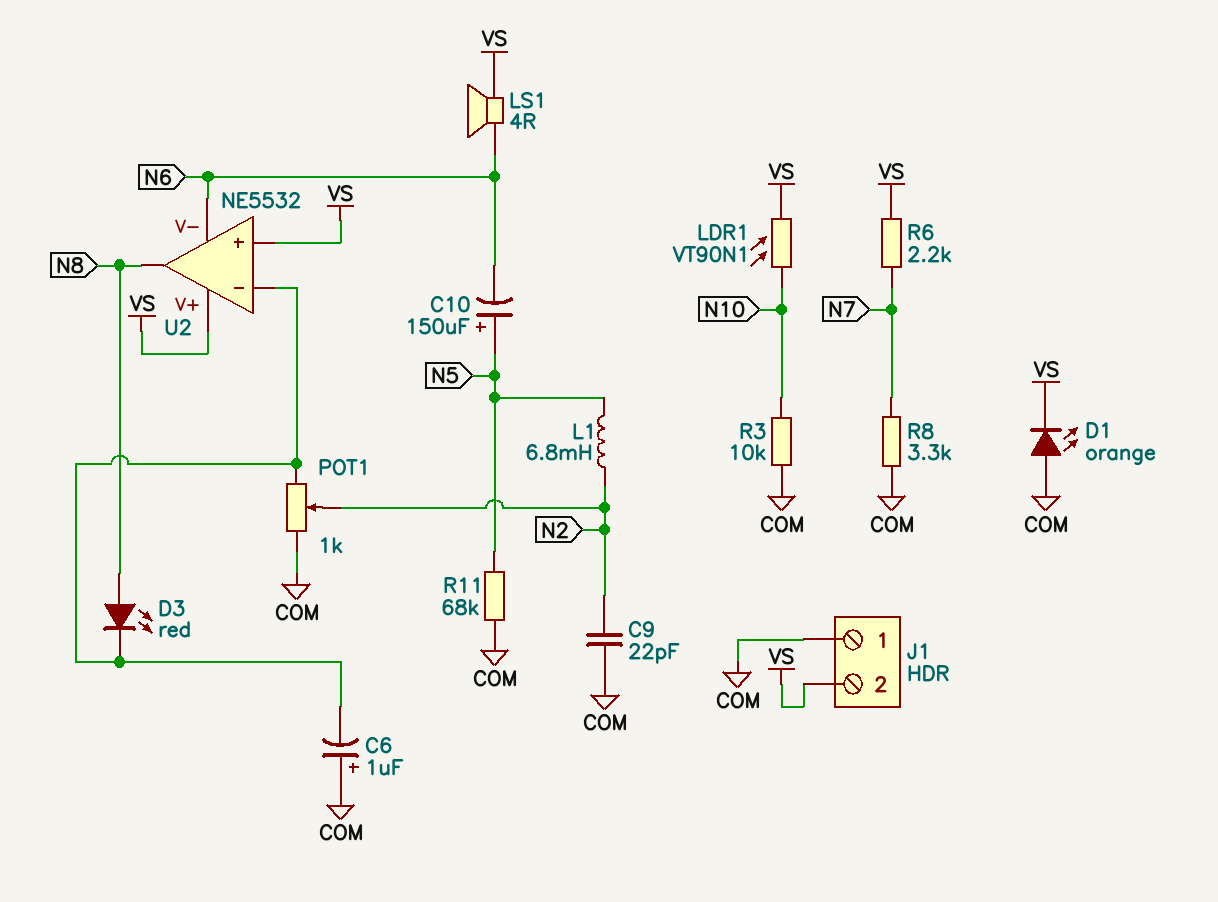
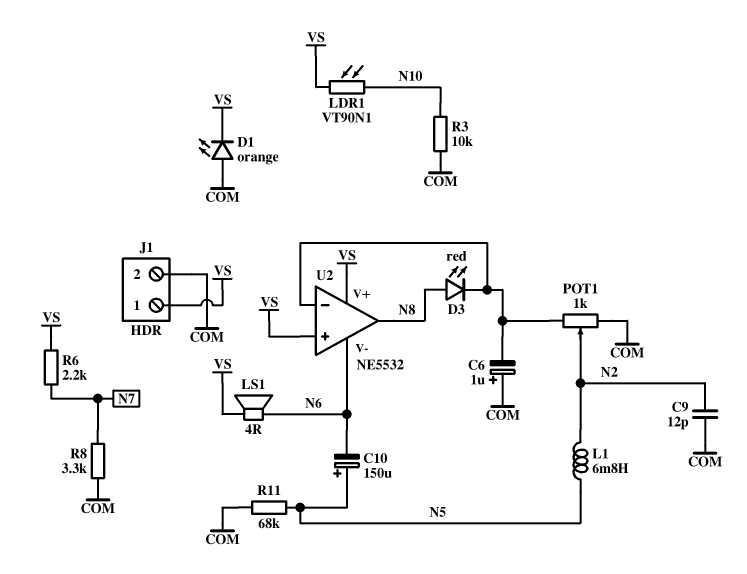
C9: 22pF (COM, N2) -> 12pF (COM, N2)
J1 pin 1: COM -> VS
J1 pin 2: VS -> COM

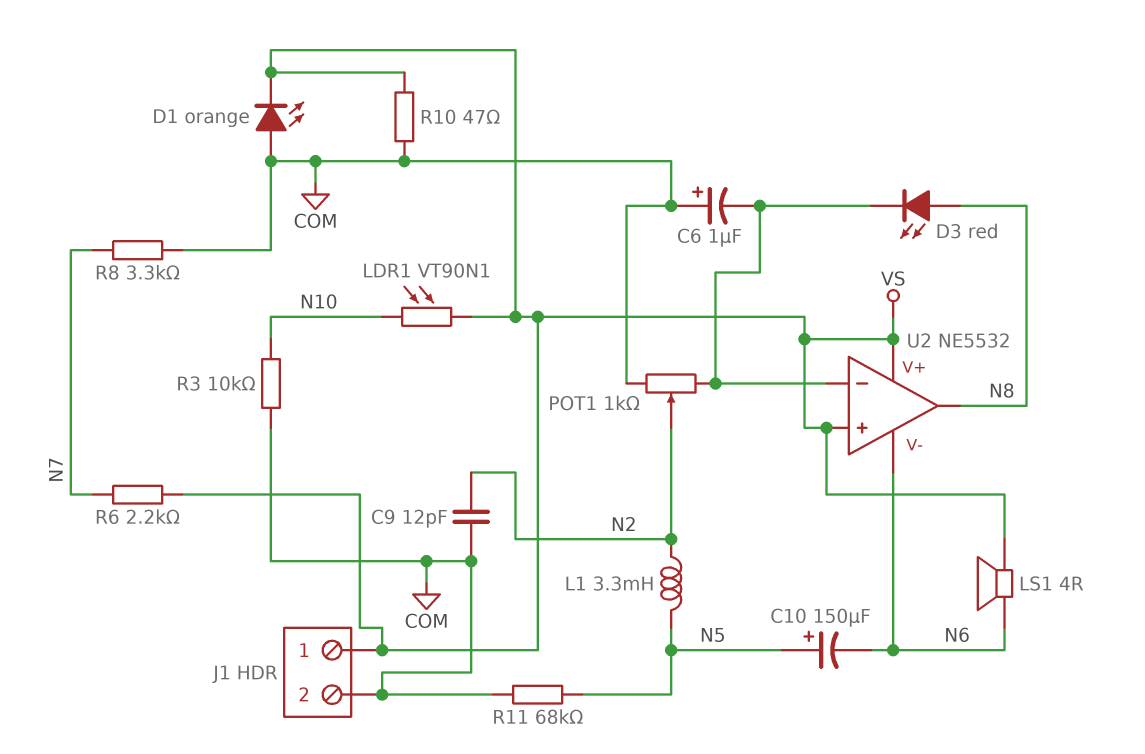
L1: 6.8mH (N2, N5) -> 3.3mH (N2, N5)
R10: none -> 47 (COM, VS)

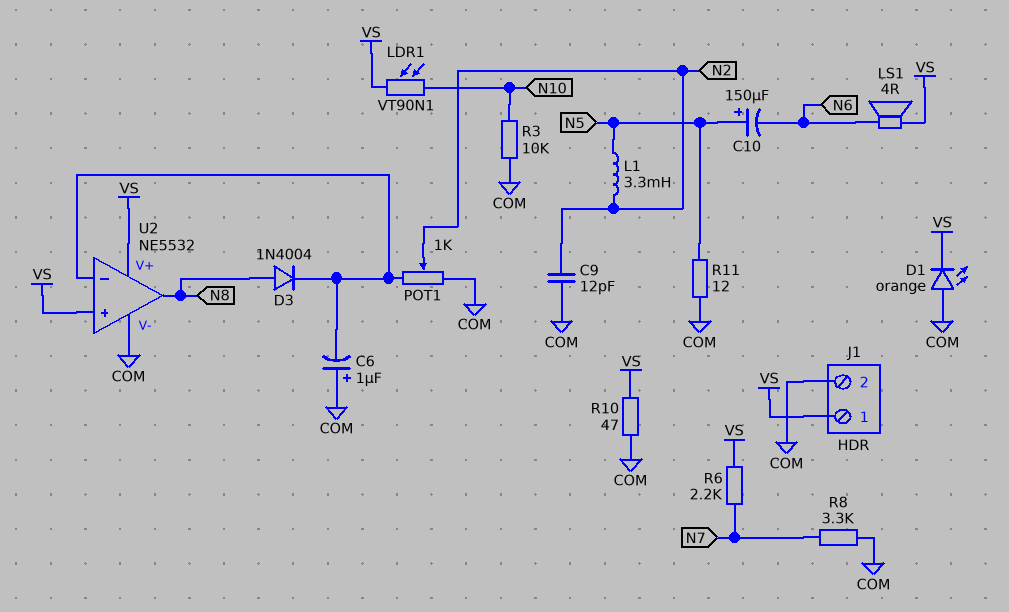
D3: LED red (A N8, K U2/in-) -> diode 1N4004 (A N8, K U2/in-)
R11: 68k (COM, N5) -> 12 (COM, N5)
U2 pin V-: N6 -> COM

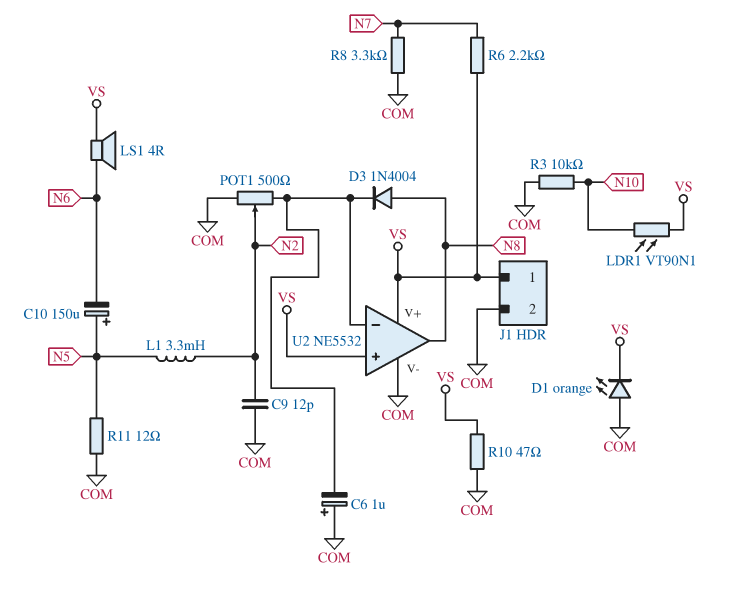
POT1: 1k (COM, U2/in-, wiper N2) -> 500 (COM, U2/in-, wiper N2)

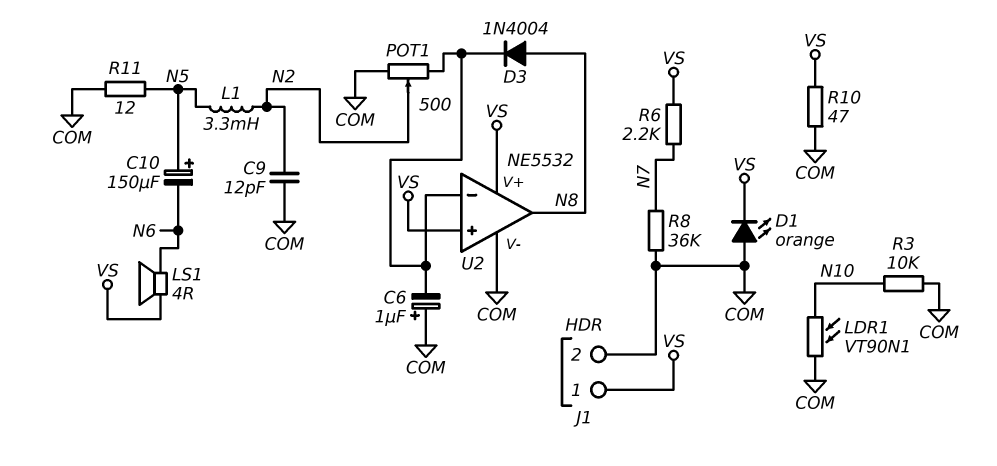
LDR1: VT90N1 (N10, VS) -> VT90N1 (COM, N10)
R8: 3.3k (COM, N7) -> 36k (COM, N7)

